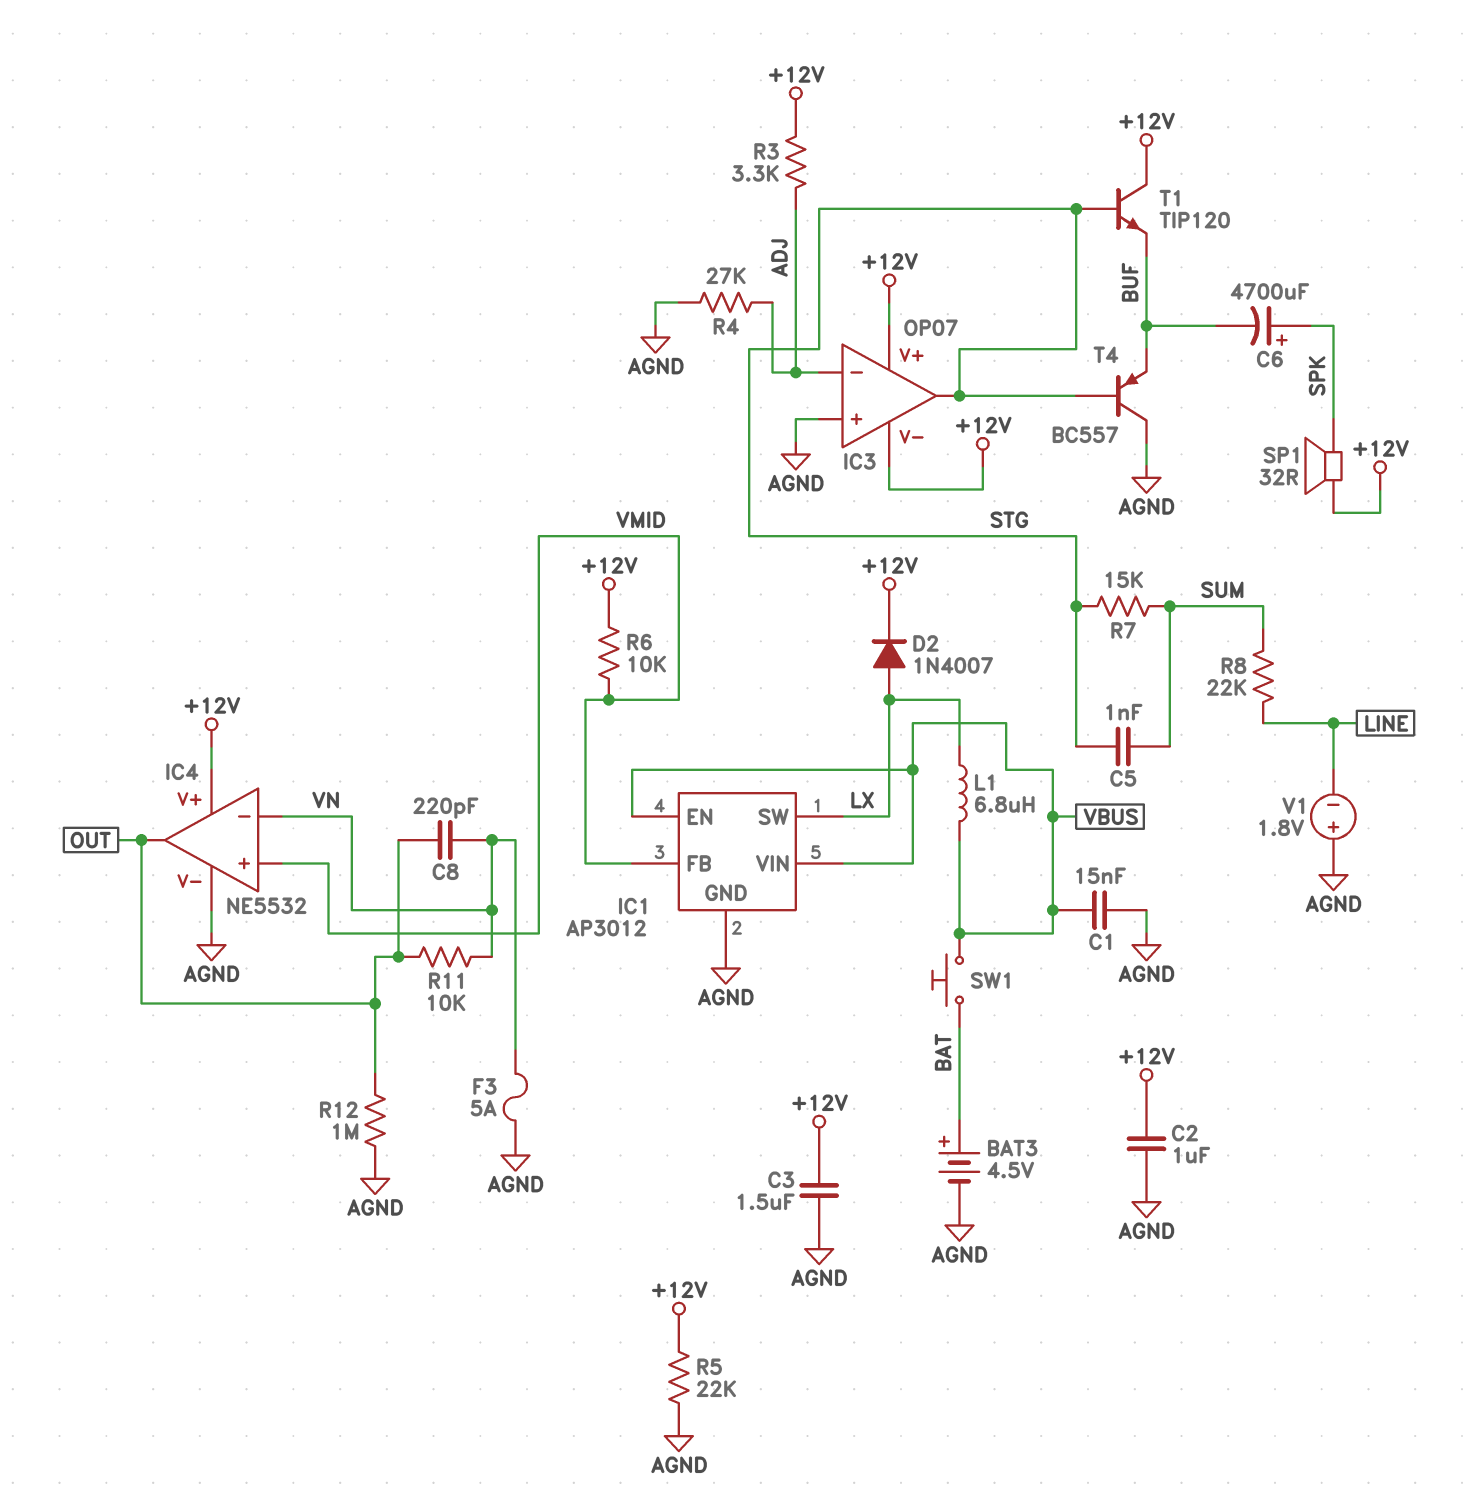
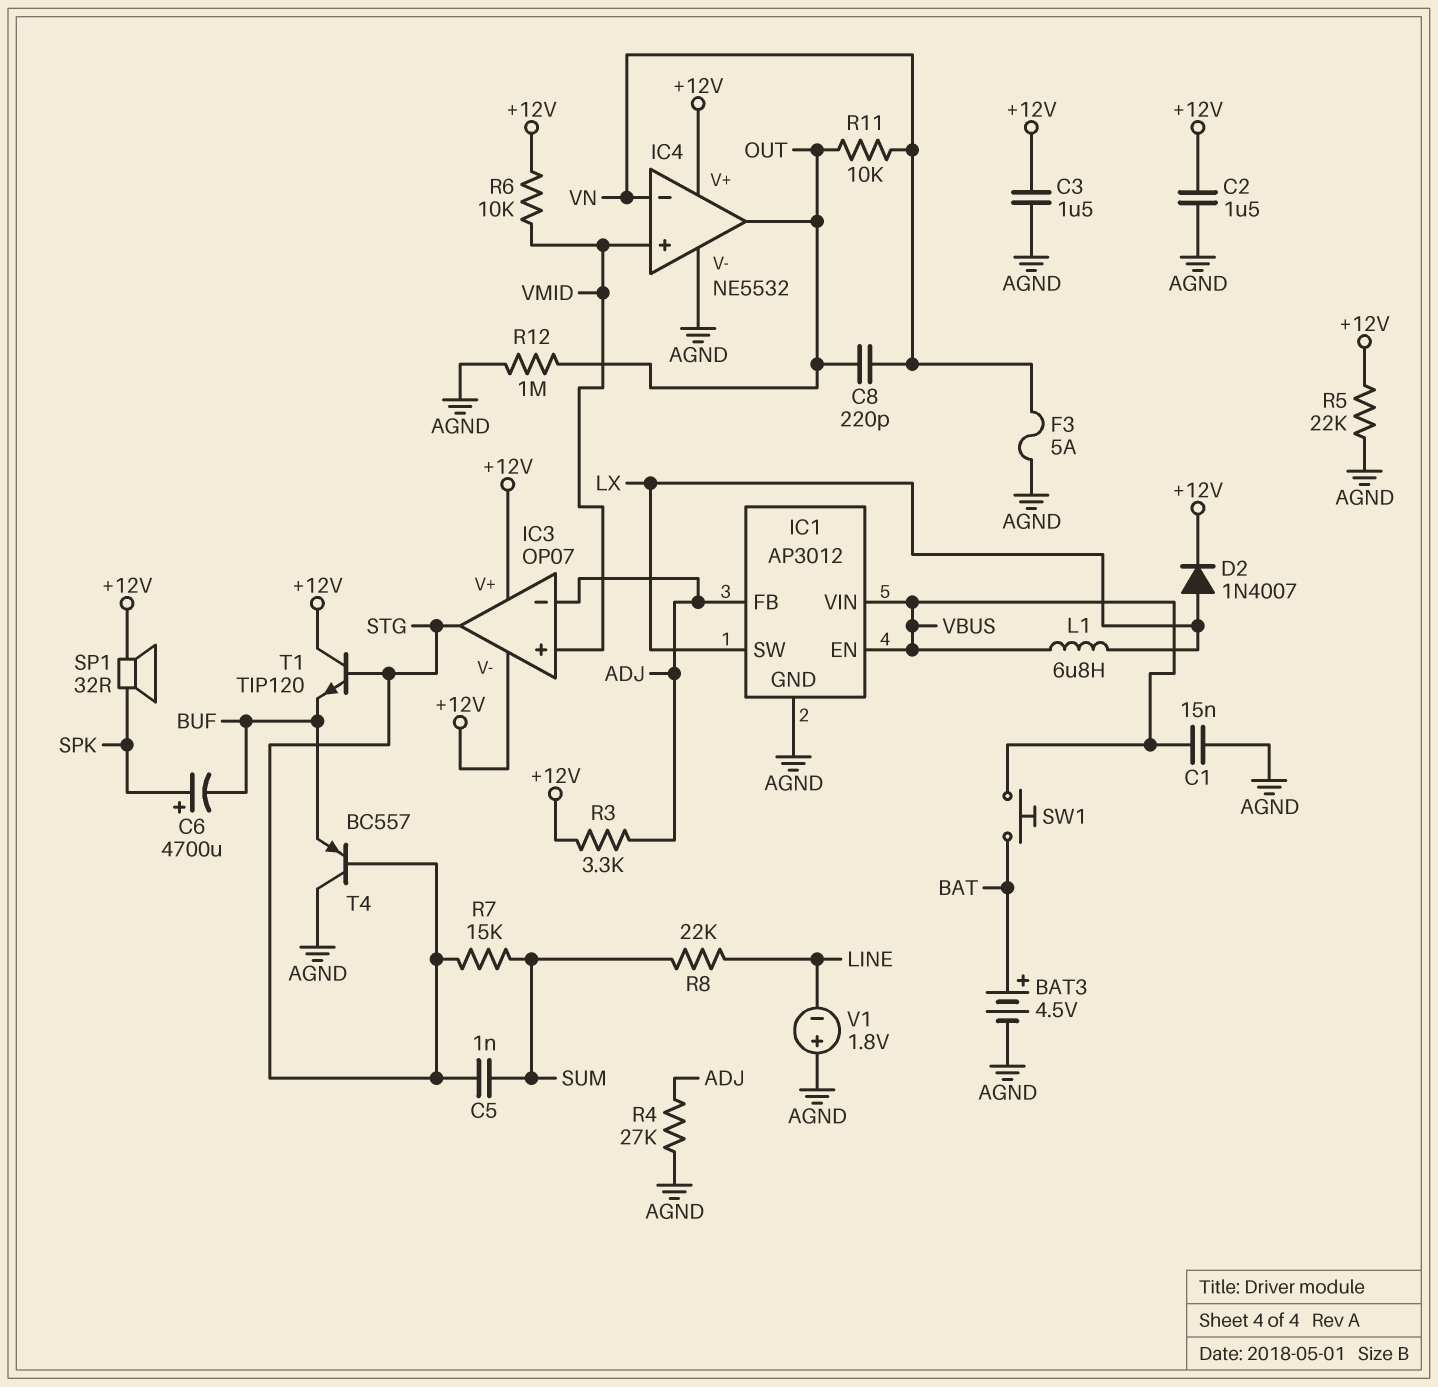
C2: 1uF (+12V, AGND) -> 1.5uF (+12V, AGND)
IC1 pin FB: VMID -> ADJ
IC3 pin in+: AGND -> VMID

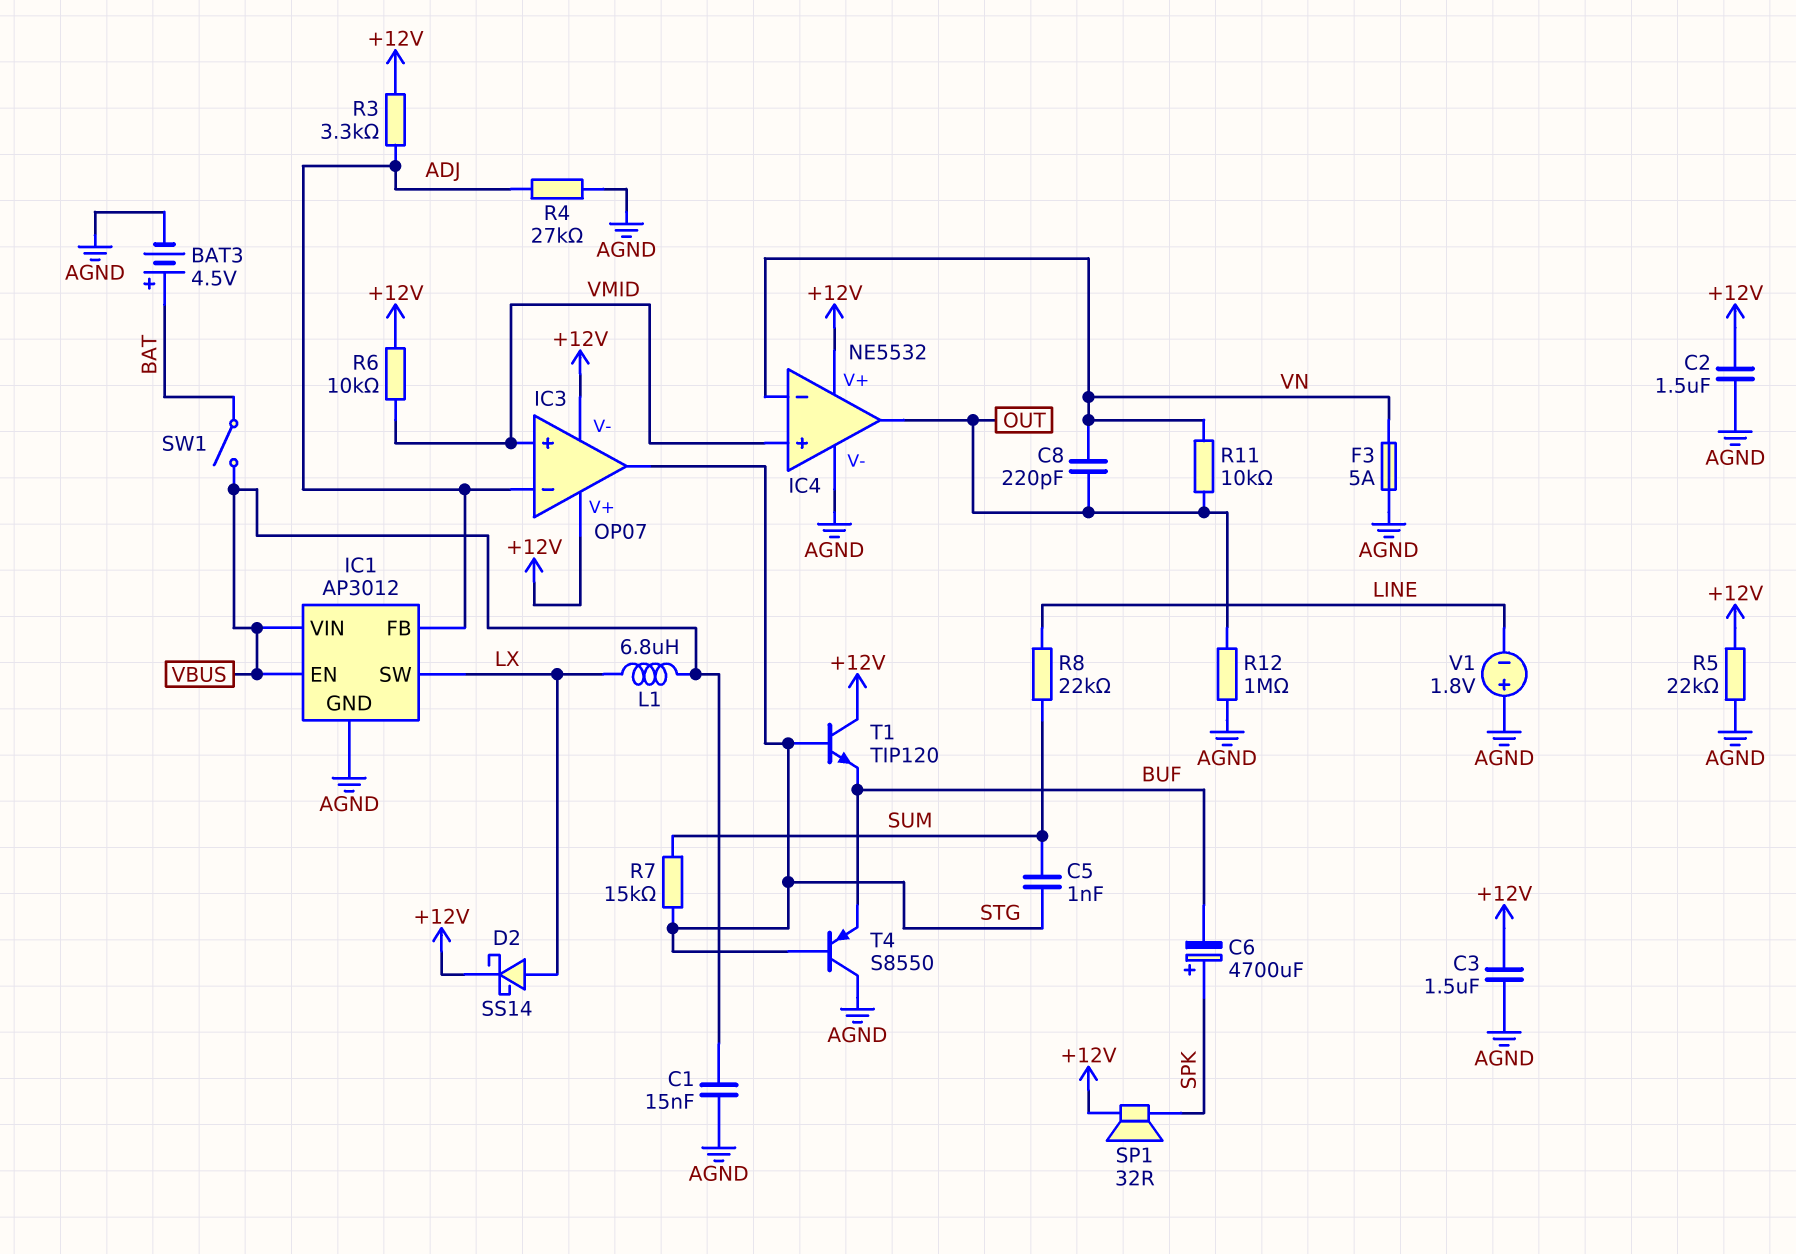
D2: diode 1N4007 (A LX, K +12V) -> schottky SS14 (A LX, K +12V)
SW1: button (BAT, VBUS) -> switch (BAT, VBUS)
T4: PNP BC557 (B STG, C AGND, E BUF) -> PNP S8550 (B STG, C AGND, E BUF)

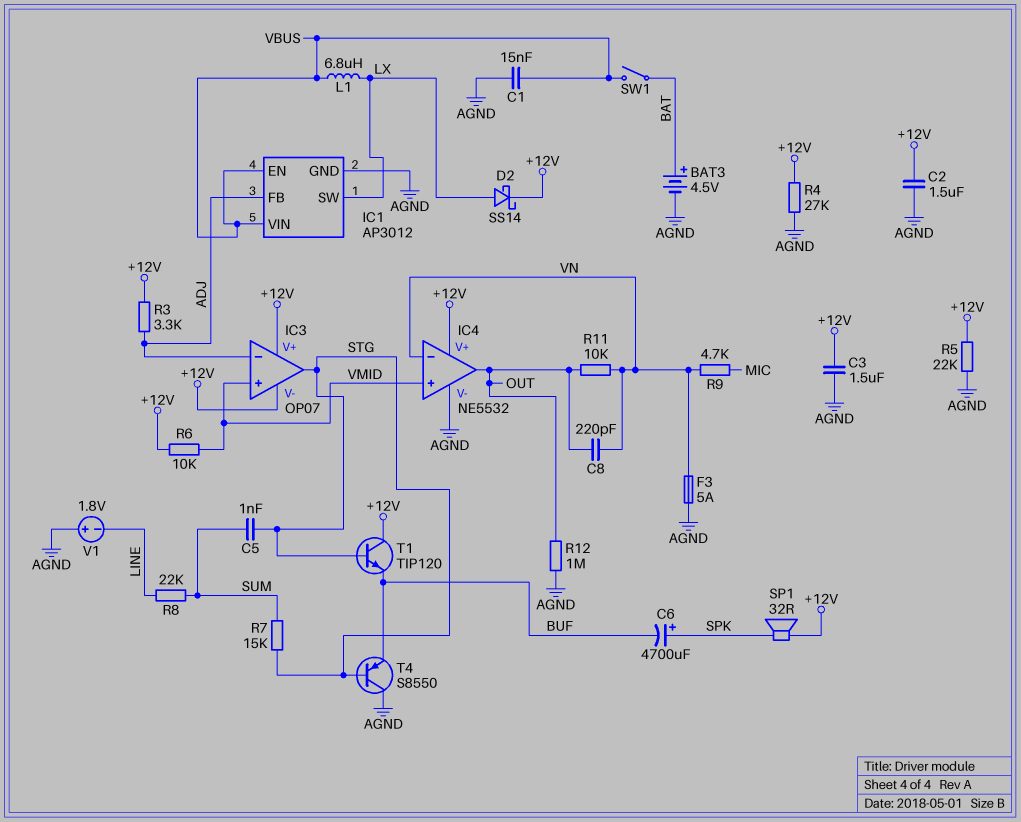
R4: 27k (ADJ, AGND) -> 27k (+12V, AGND)
R9: none -> 4.7k (MIC, VN)

